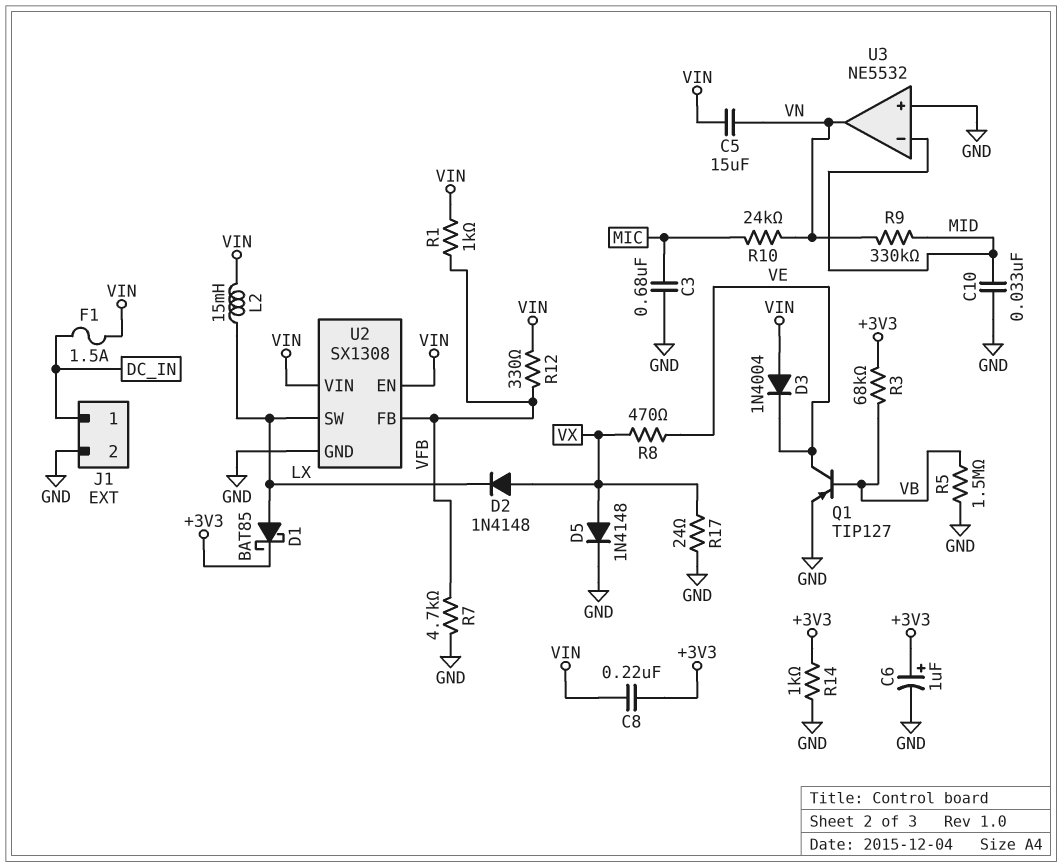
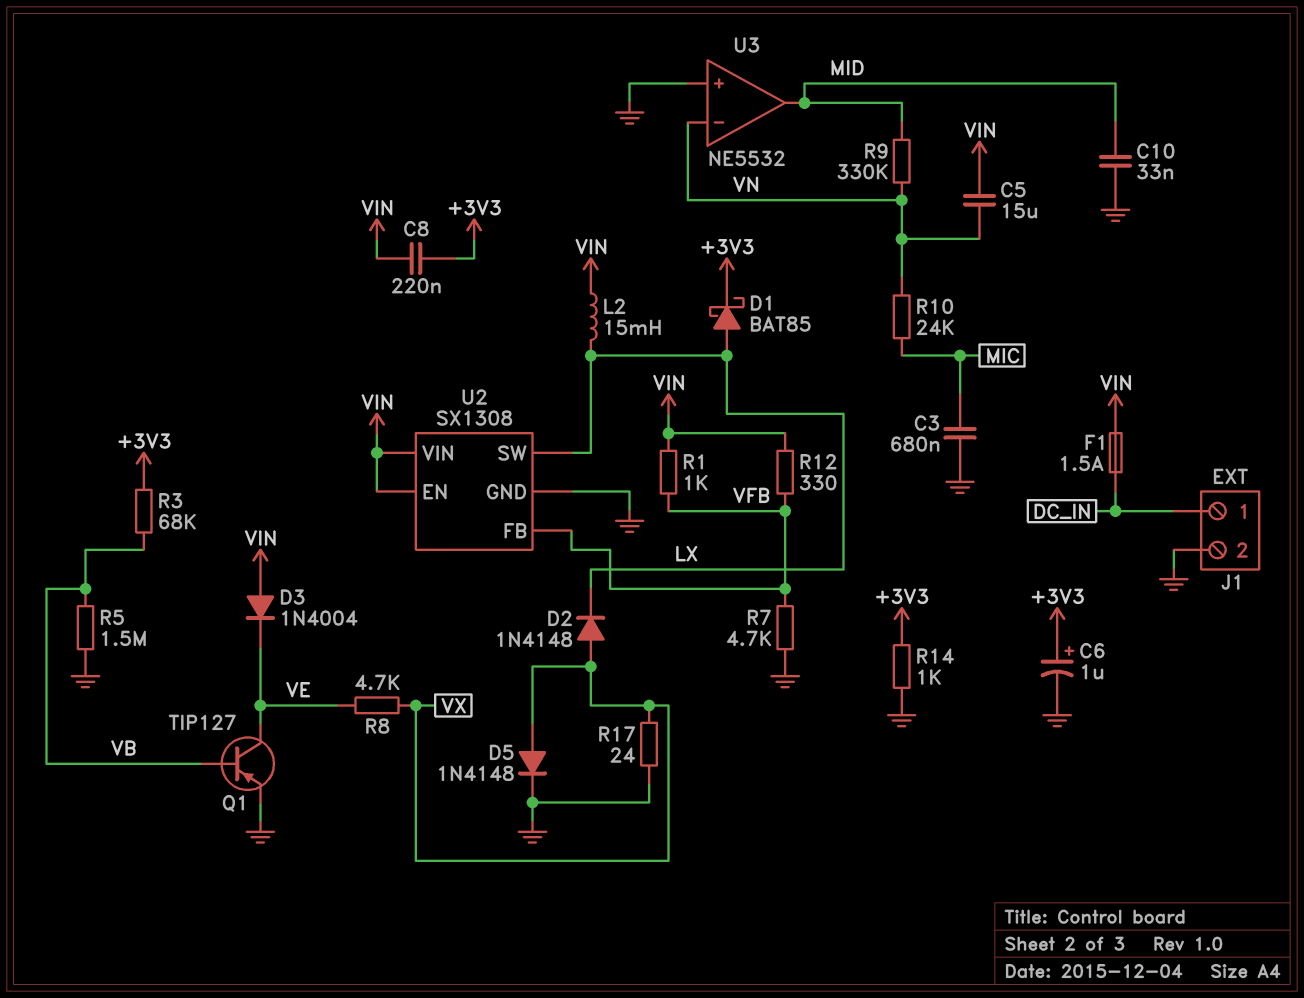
R8: 470 (VE, VX) -> 4.7k (VE, VX)
U3 pin in-: MID -> VN
U3 pin out: VN -> MID

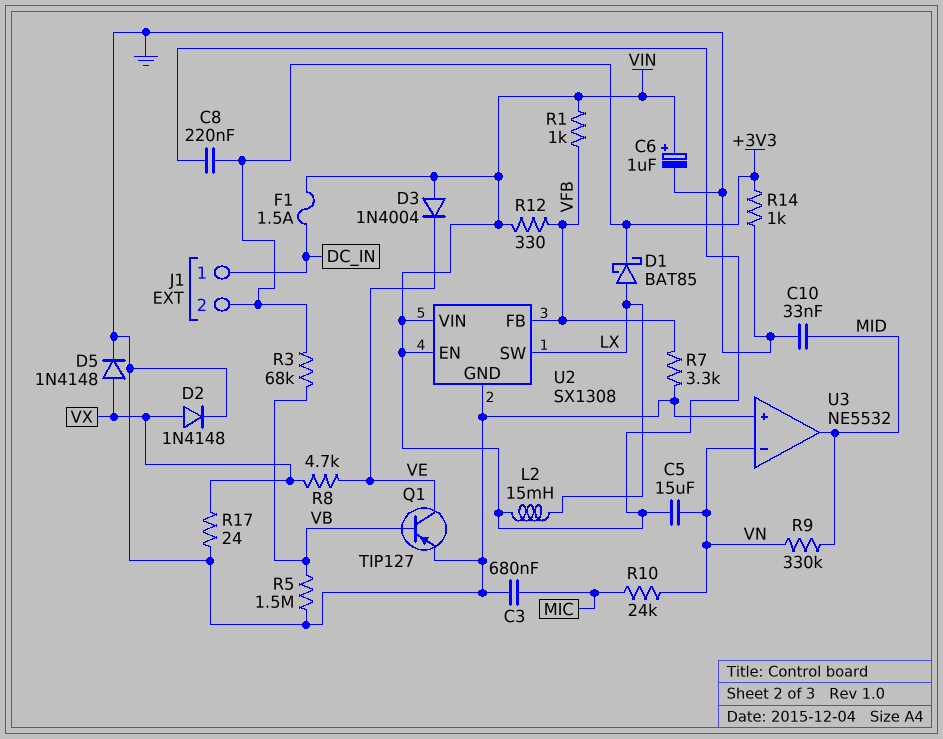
C6: 1uF (plus +3V3, minus GND) -> 1uF (plus VIN, minus GND)
D2: diode 1N4148 (A VX, K LX) -> diode 1N4148 (A VX, K GND)
J1 pin 2: GND -> +3V3
R7: 4.7k (GND, VFB) -> 3.3k (GND, VFB)

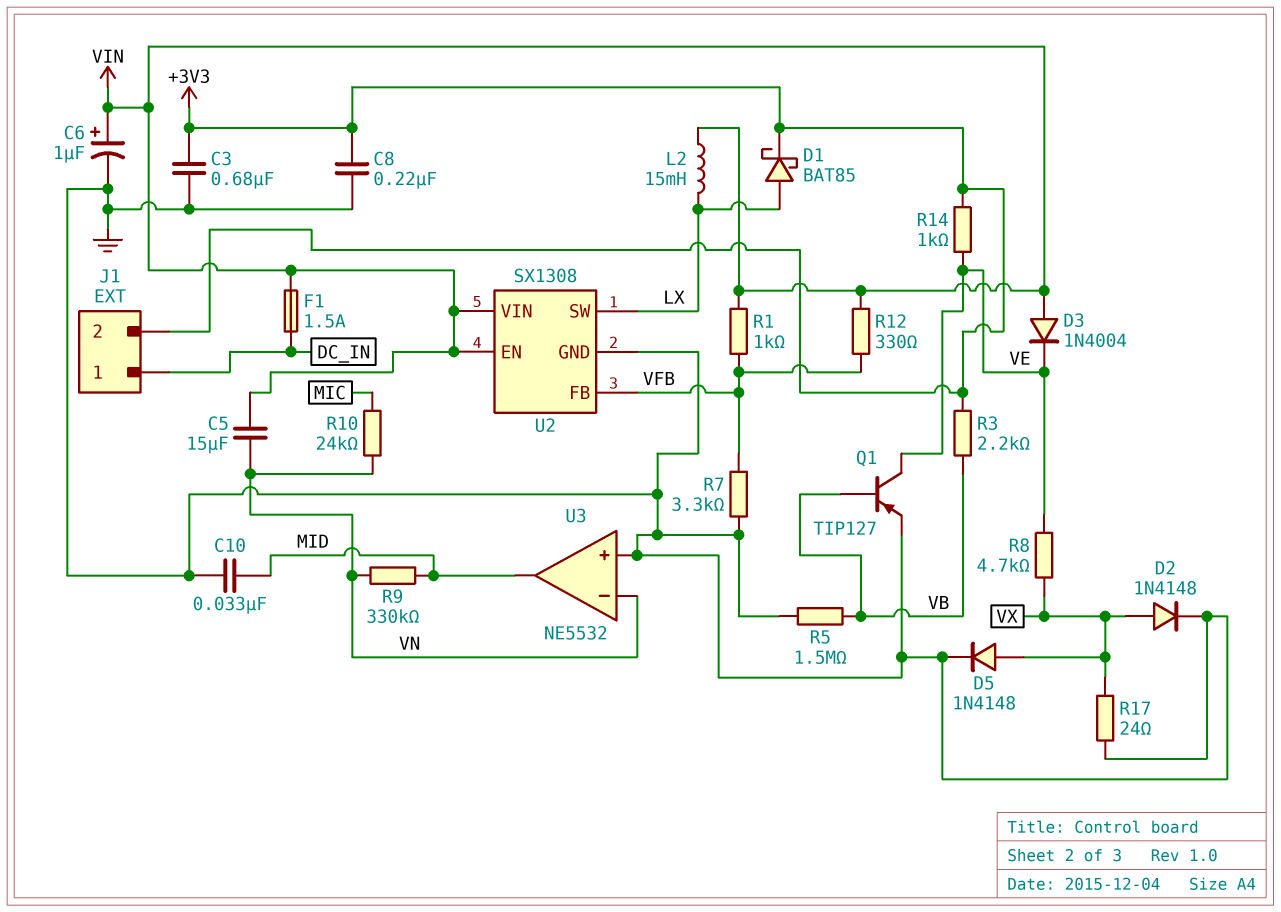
C3: 680nF (GND, MIC) -> 680nF (+3V3, GND)
C8: 220nF (+3V3, VIN) -> 220nF (+3V3, GND)
R3: 68k (+3V3, VB) -> 2.2k (+3V3, VB)
R14: 1k (+3V3, GND) -> 1k (+3V3, VE)

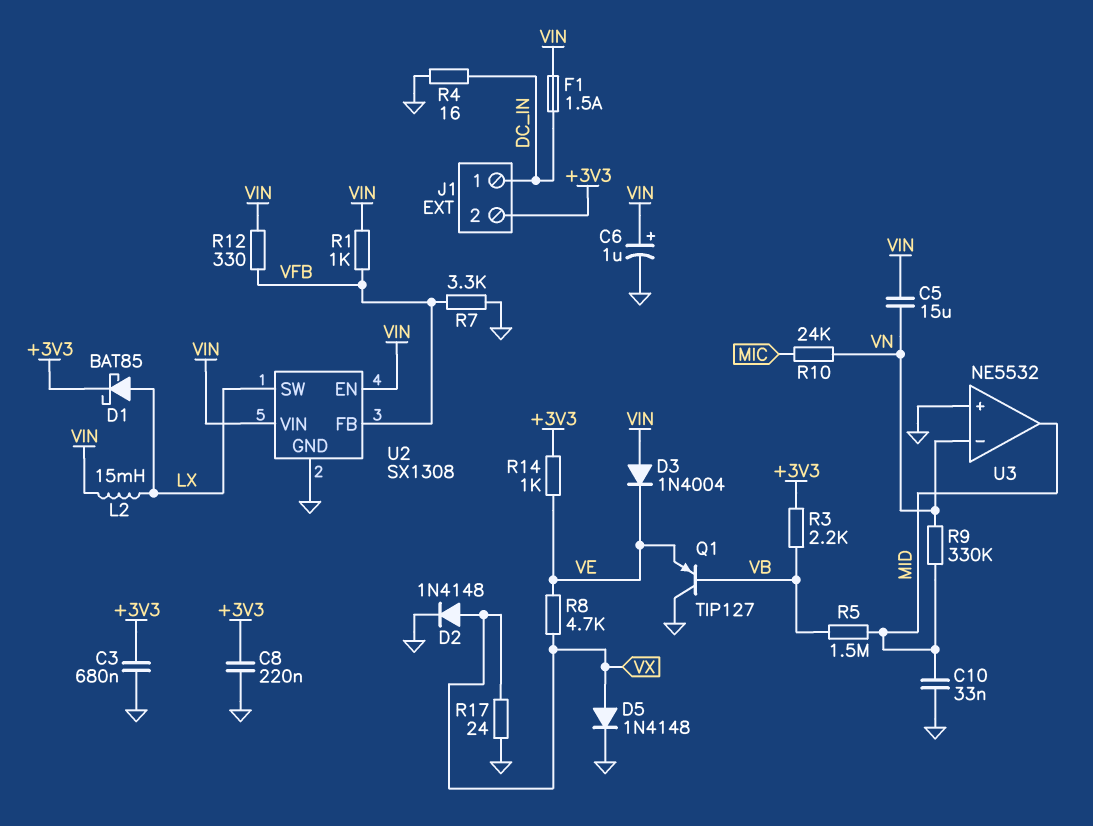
Q1: PNP TIP127 (B VB, C VE, E GND) -> PNP TIP127 (B VB, C GND, E VE)
R4: none -> 16 (DC_IN, GND)
R5: 1.5M (GND, VB) -> 1.5M (MID, VB)

